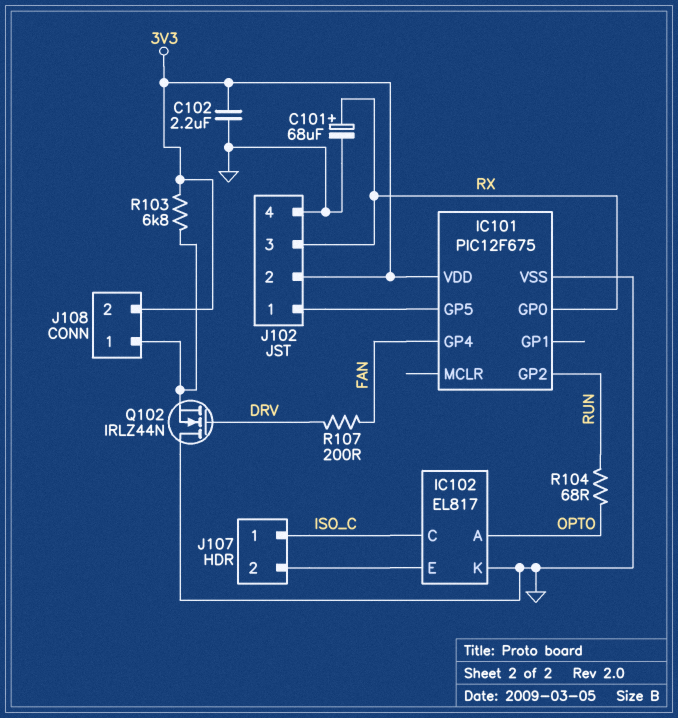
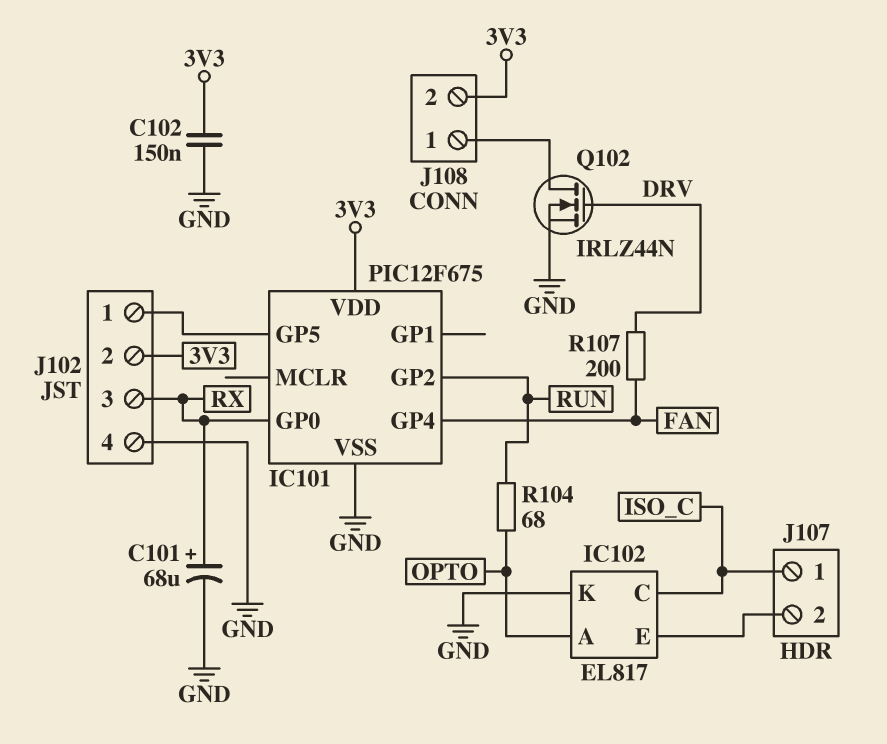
C102: 2.2uF (3V3, GND) -> 150nF (3V3, GND)
Q102: NMOS IRLZ44N (G DRV, D GND, S J108/1) -> NMOS IRLZ44N (G DRV, D J108/1, S GND)
R103: 6.8k (3V3, J108/1) -> none

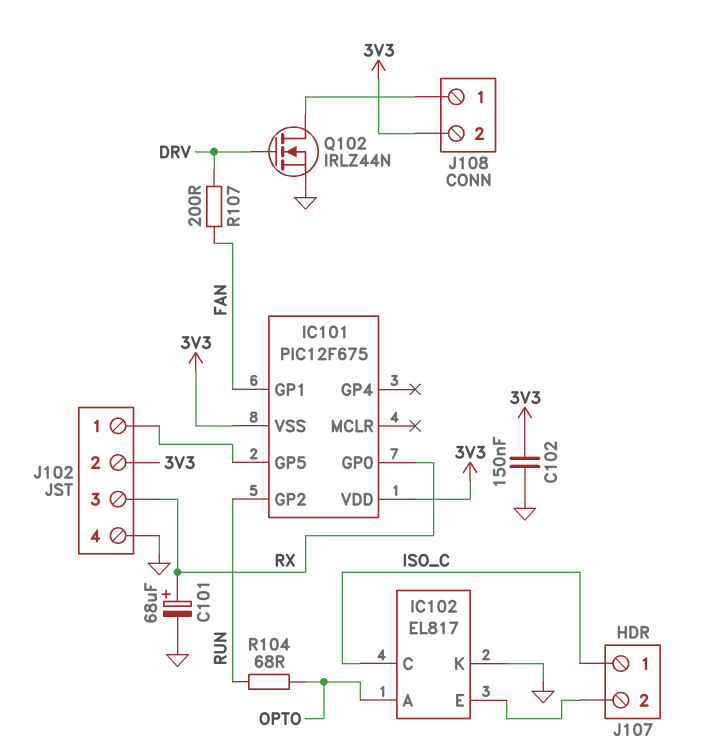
IC101 pin GP1: none -> FAN
IC101 pin GP4: FAN -> none
IC101 pin VSS: GND -> 3V3

